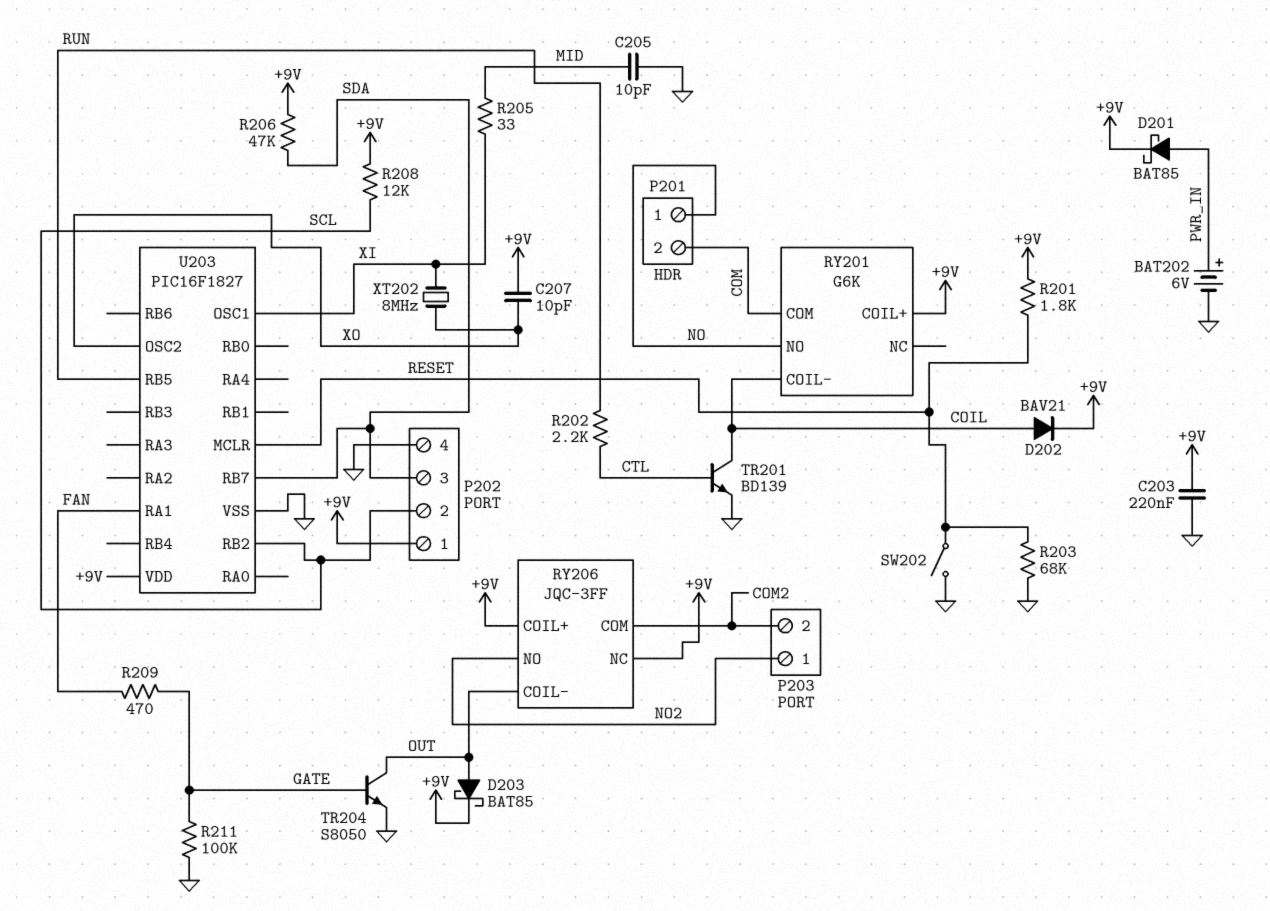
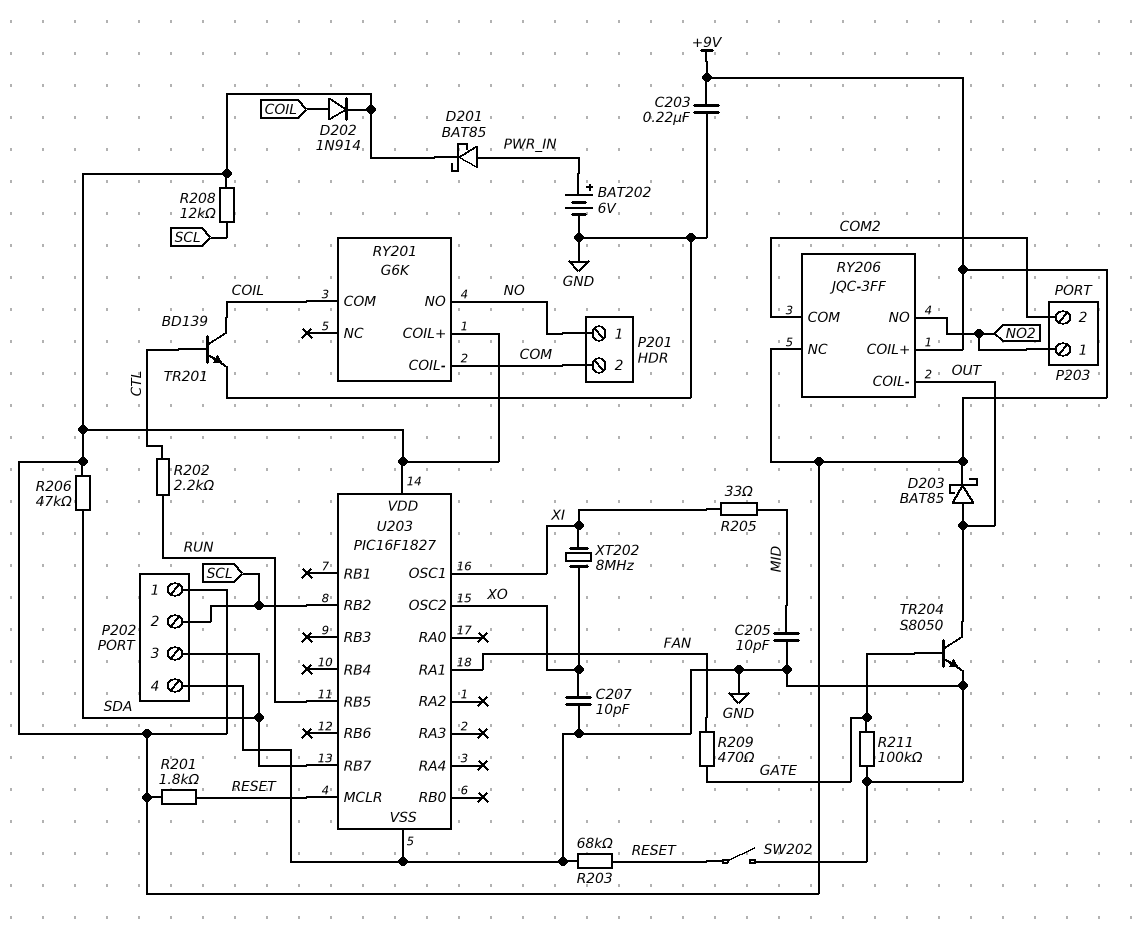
C207: 10pF (+9V, XO) -> 10pF (GND, XO)
D202: diode BAV21 (A COIL, K +9V) -> diode 1N914 (A COIL, K +9V)
RY201 pin COIL-: COIL -> COM
RY201 pin COM: COM -> COIL

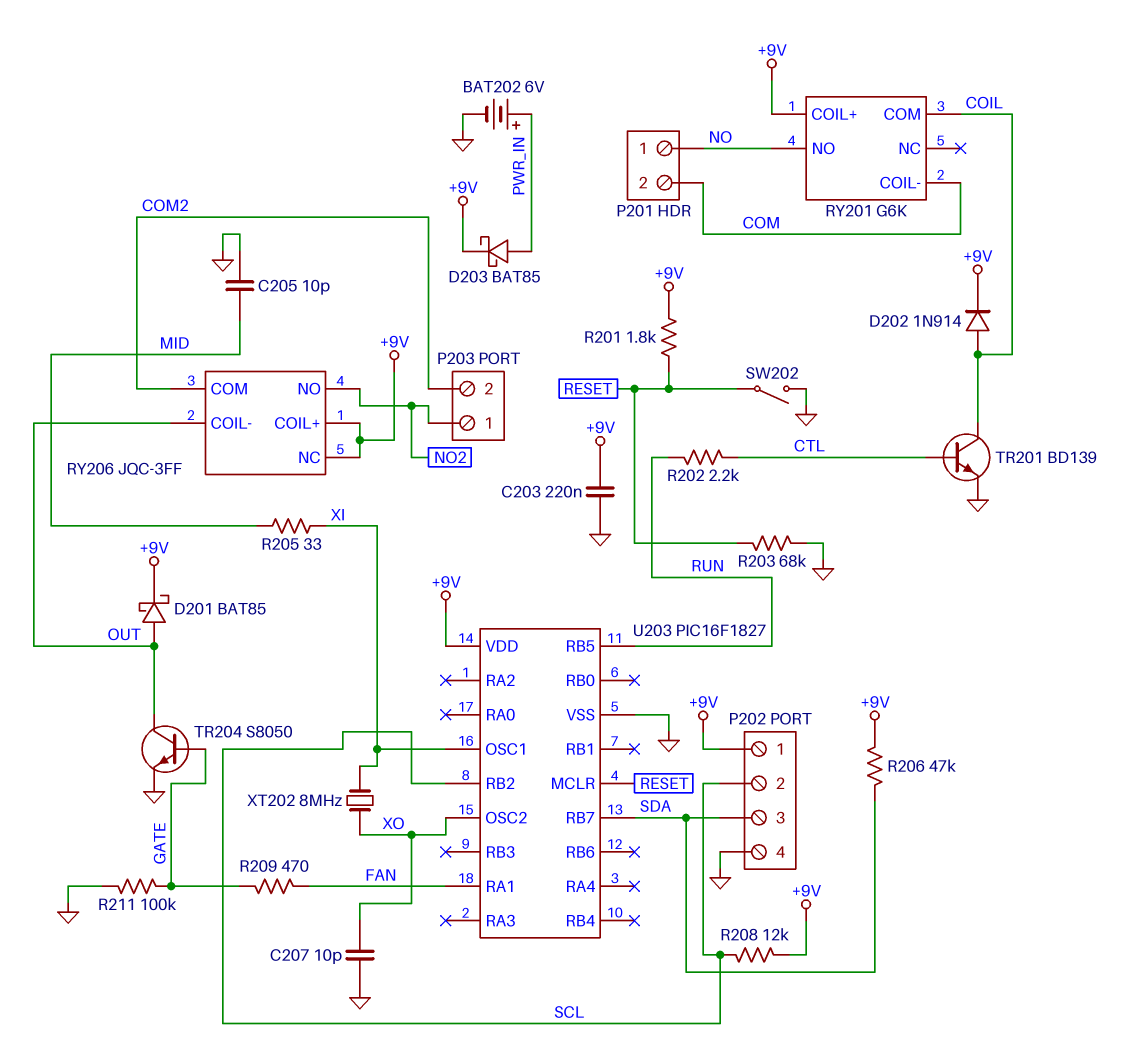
D201: schottky BAT85 (A PWR_IN, K +9V) -> schottky BAT85 (A OUT, K +9V)
D203: schottky BAT85 (A OUT, K +9V) -> schottky BAT85 (A PWR_IN, K +9V)

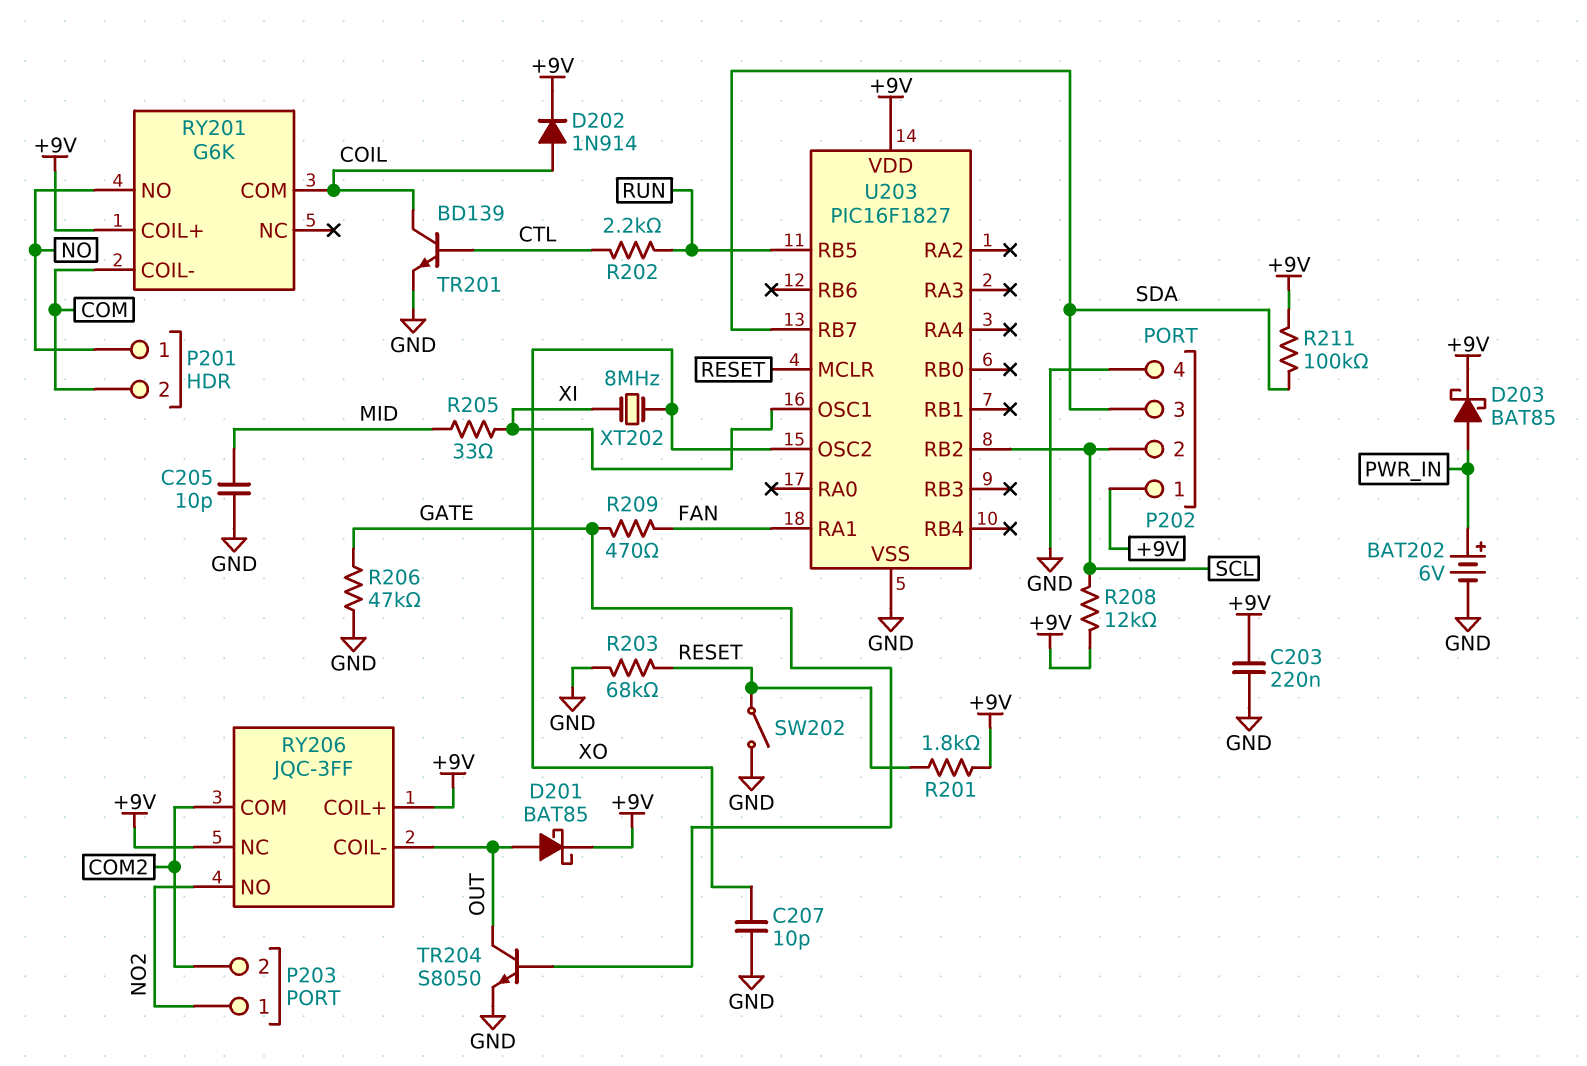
R206: 47k (+9V, SDA) -> 47k (GATE, GND)
R211: 100k (GATE, GND) -> 100k (+9V, SDA)

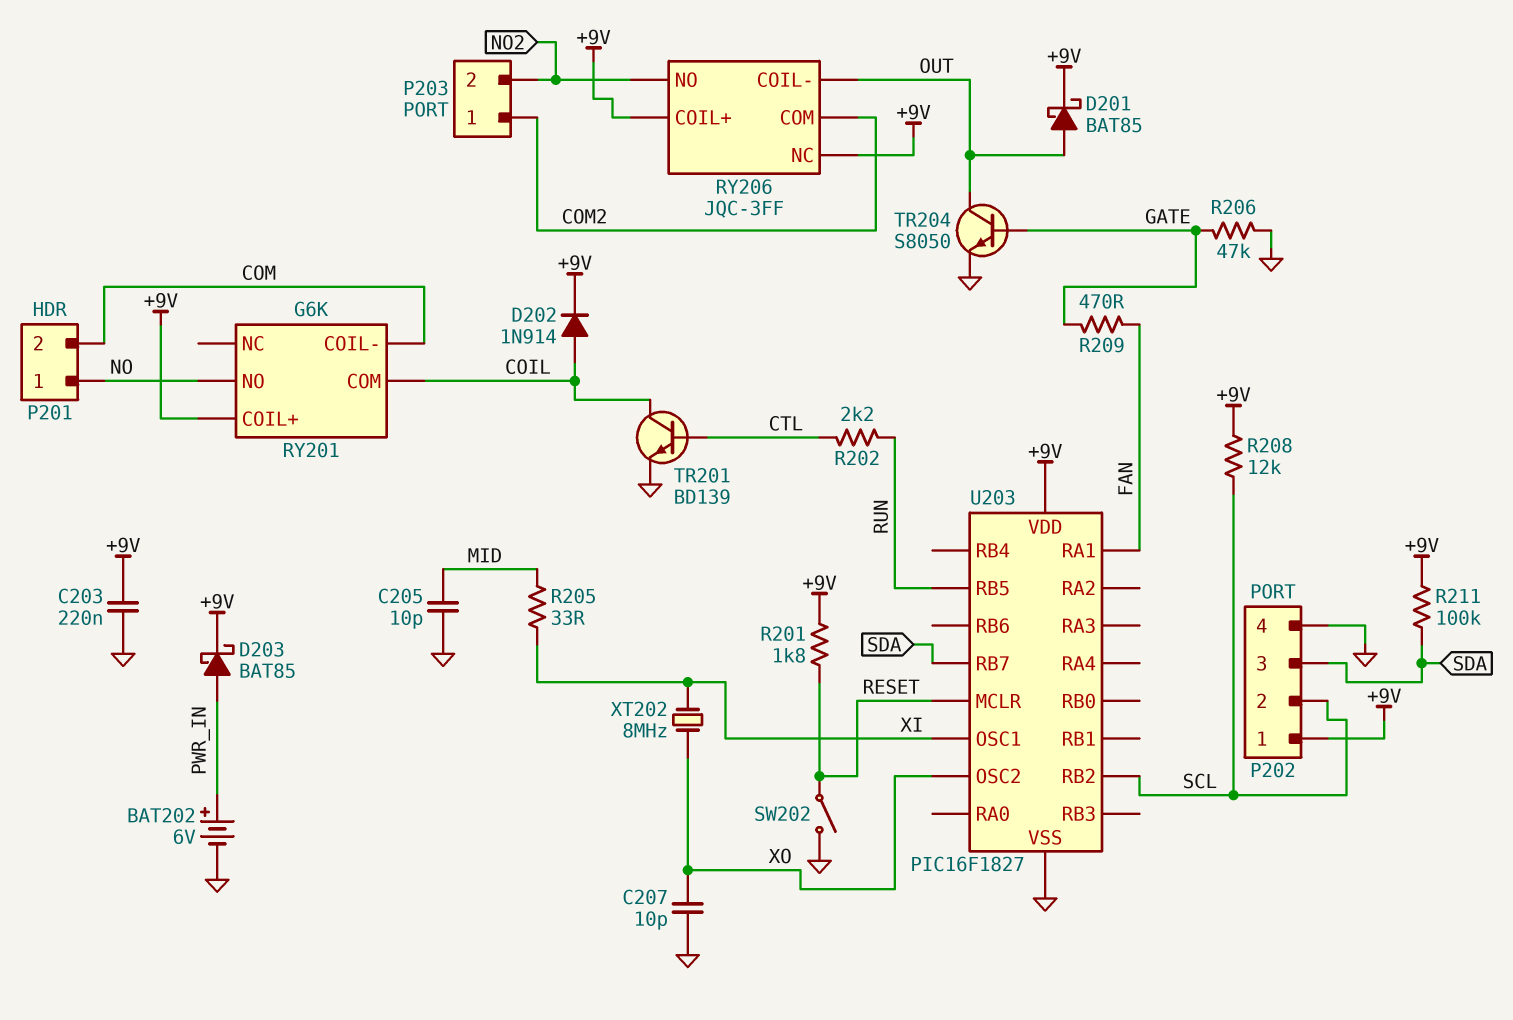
P203 pin 1: NO2 -> COM2
P203 pin 2: COM2 -> NO2
R203: 68k (GND, RESET) -> none

